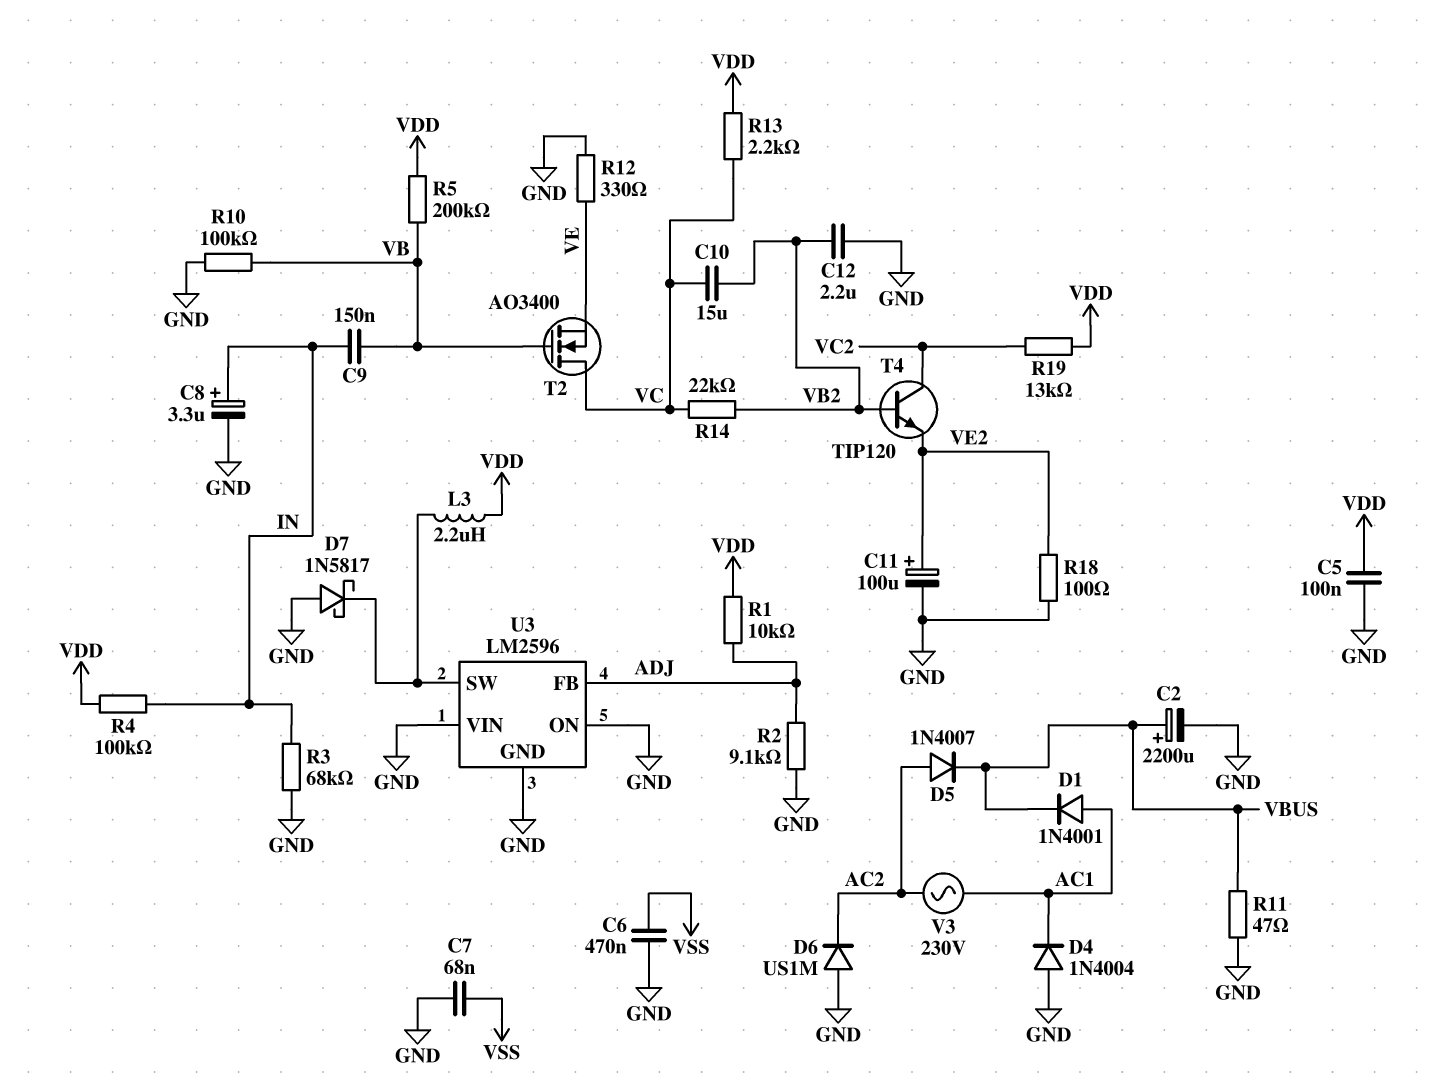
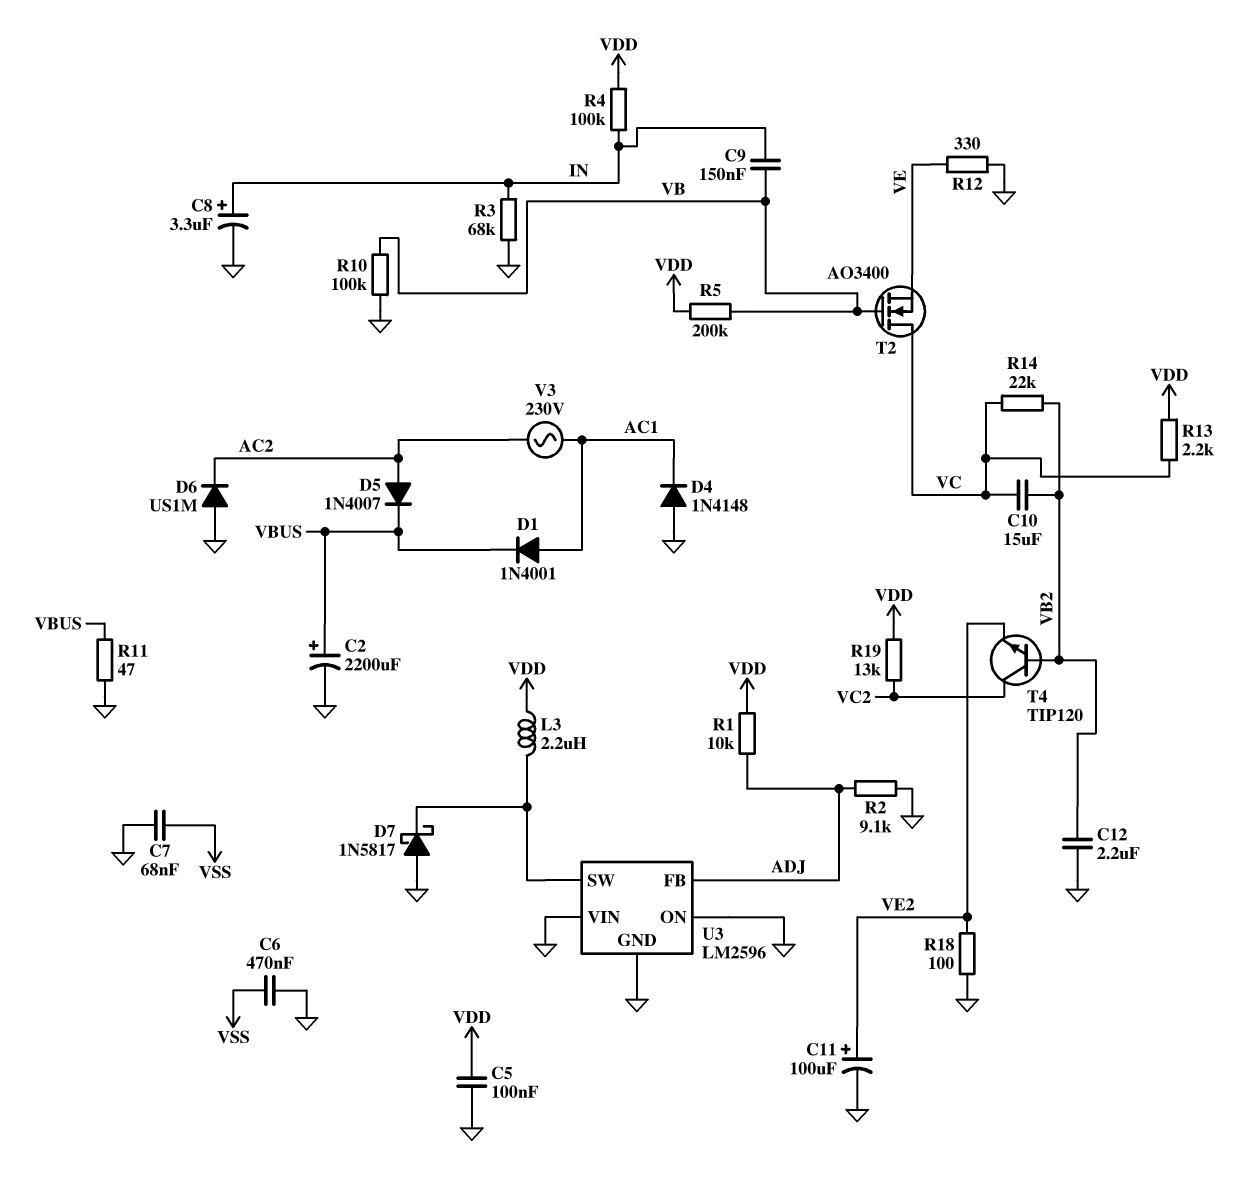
D4: diode 1N4004 (A GND, K AC1) -> diode 1N4148 (A GND, K AC1)

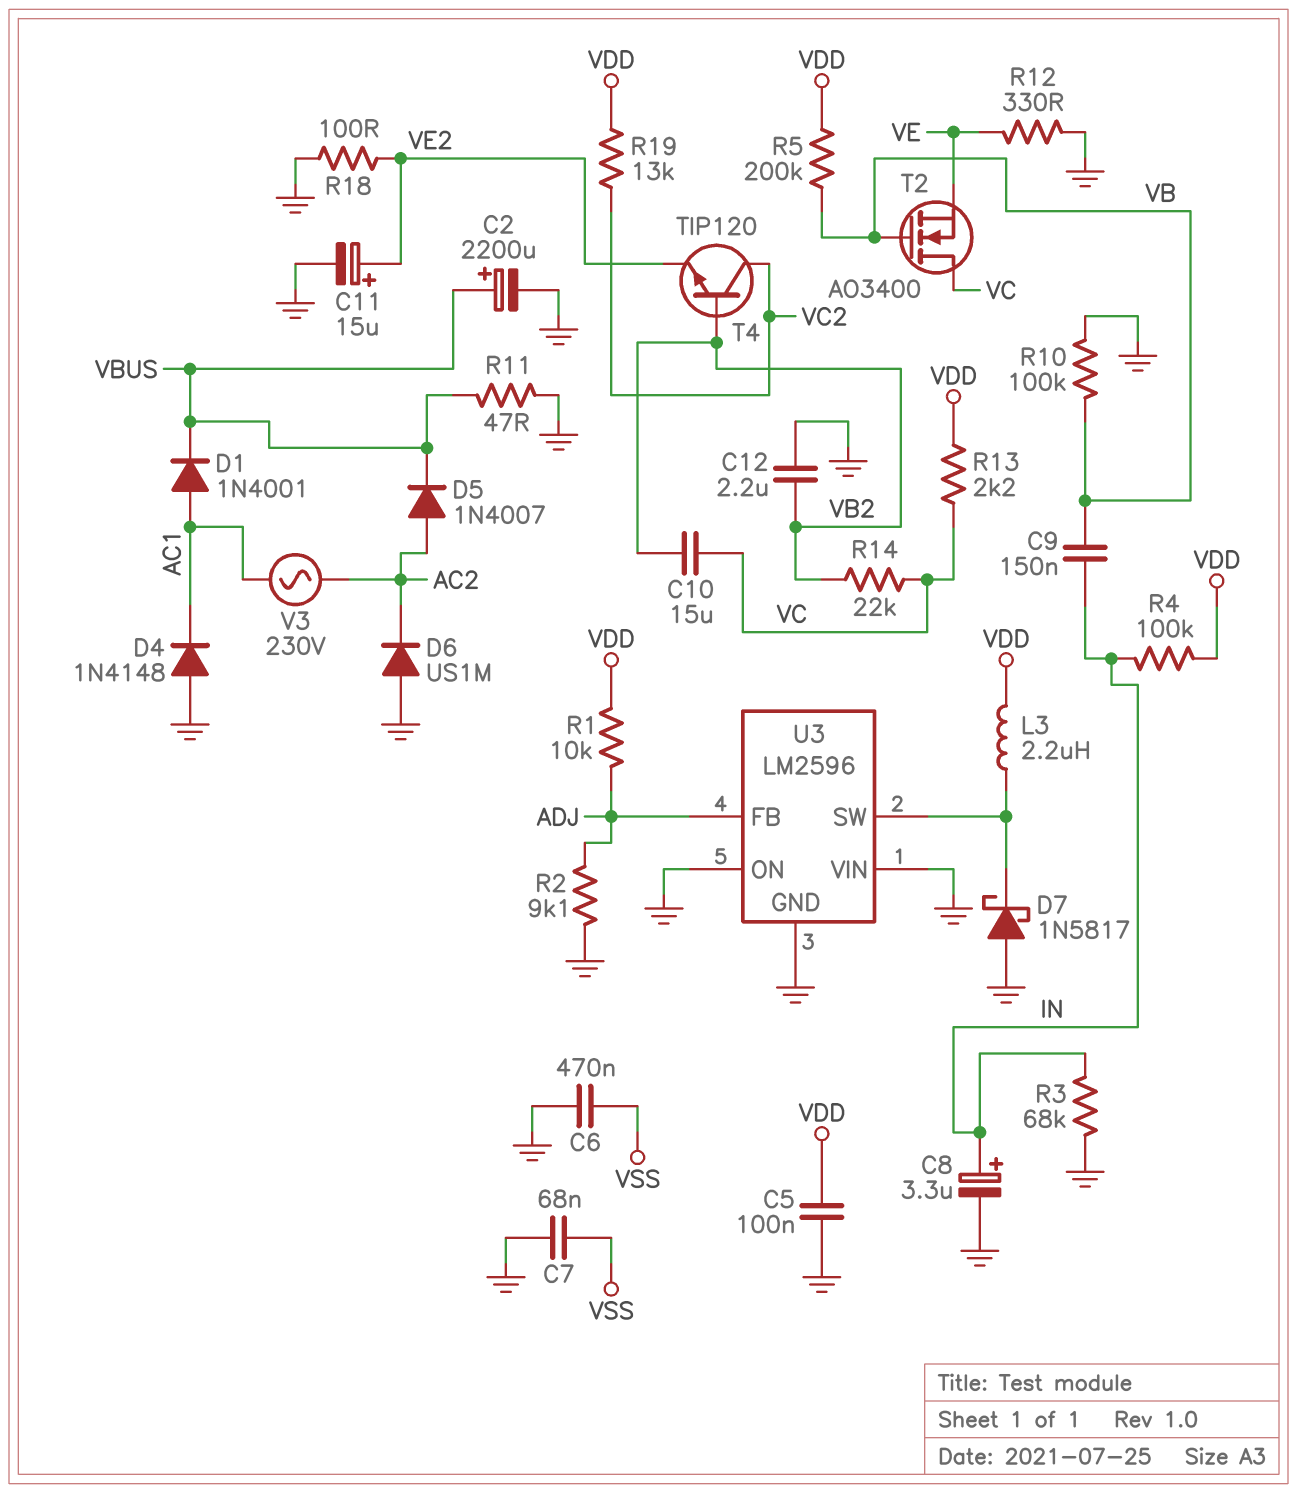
C11: 100uF (plus VE2, minus GND) -> 15uF (plus VE2, minus GND)

